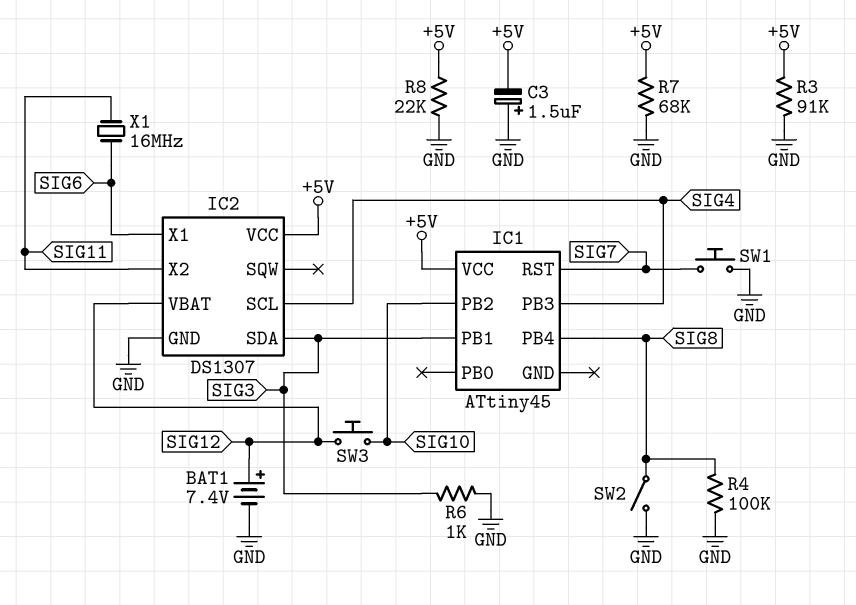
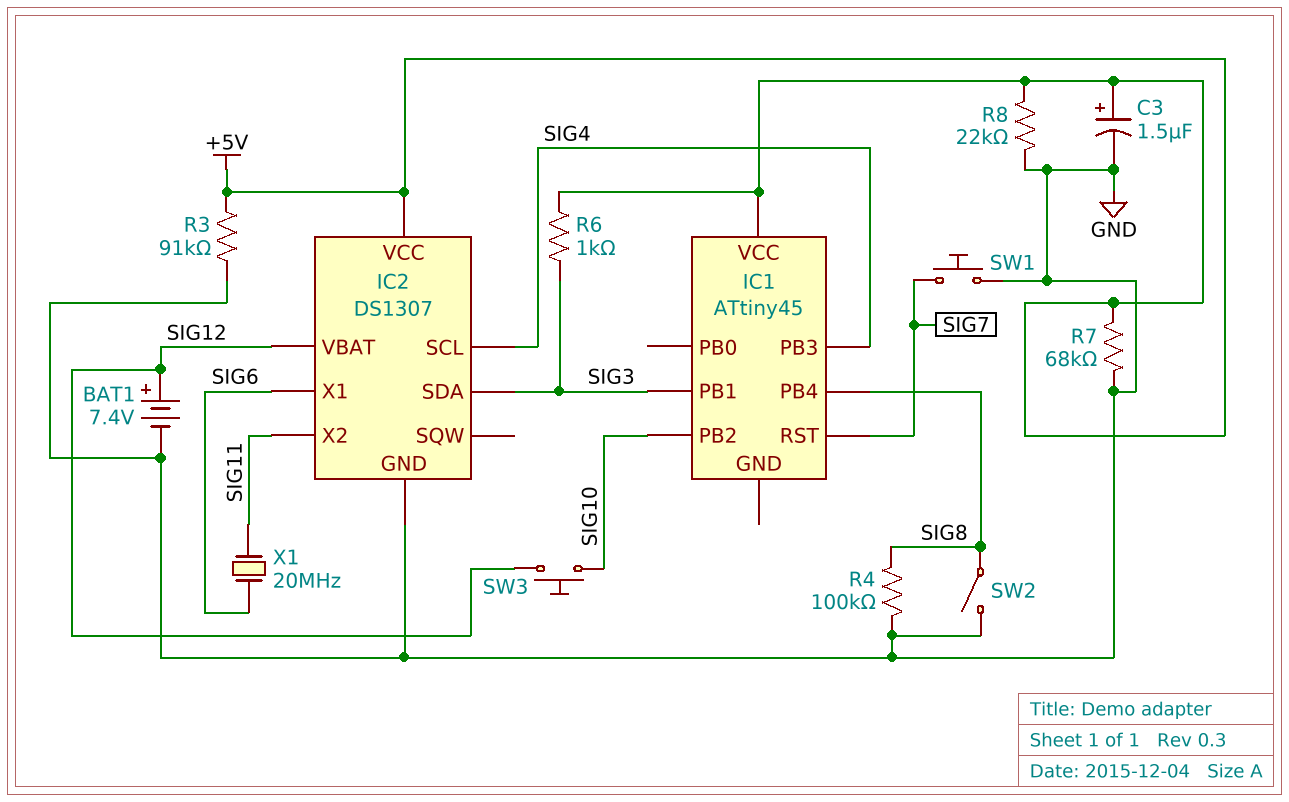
C3: 1.5uF (plus GND, minus +5V) -> 1.5uF (plus +5V, minus GND)
R6: 1k (GND, SIG3) -> 1k (+5V, SIG3)
X1: 16MHz (SIG6, SIG11) -> 20MHz (SIG6, SIG11)

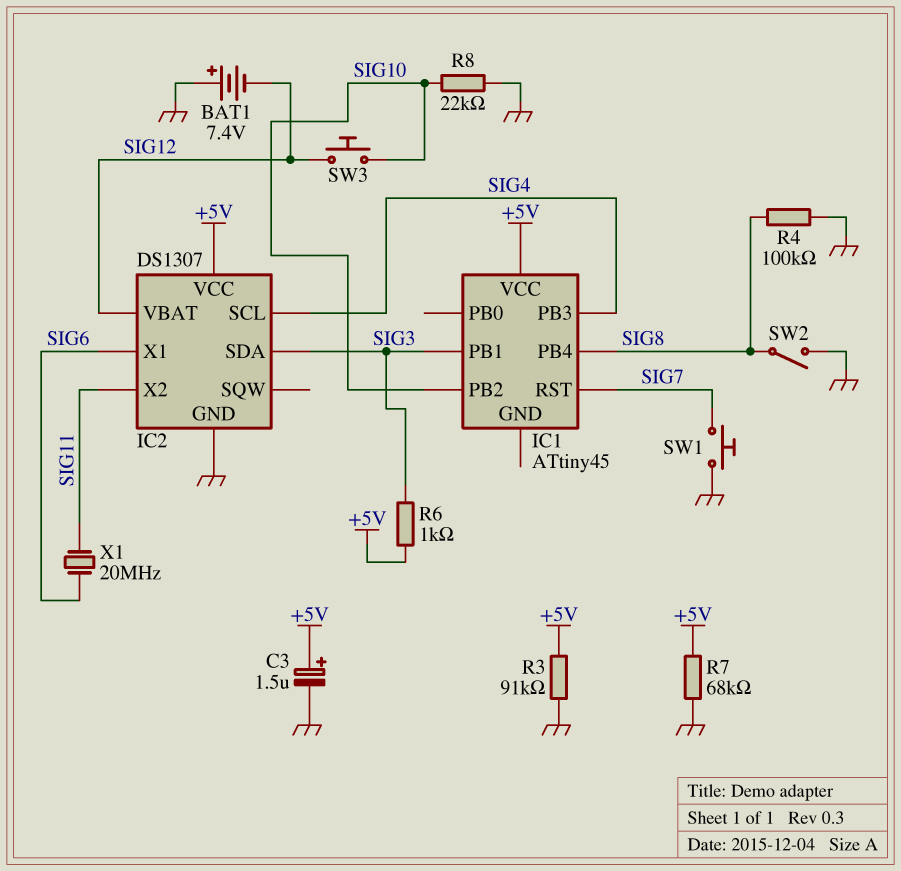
BAT1: 7.4V (plus SIG12, minus GND) -> 7.4V (plus GND, minus SIG12)
R8: 22k (+5V, GND) -> 22k (GND, SIG10)

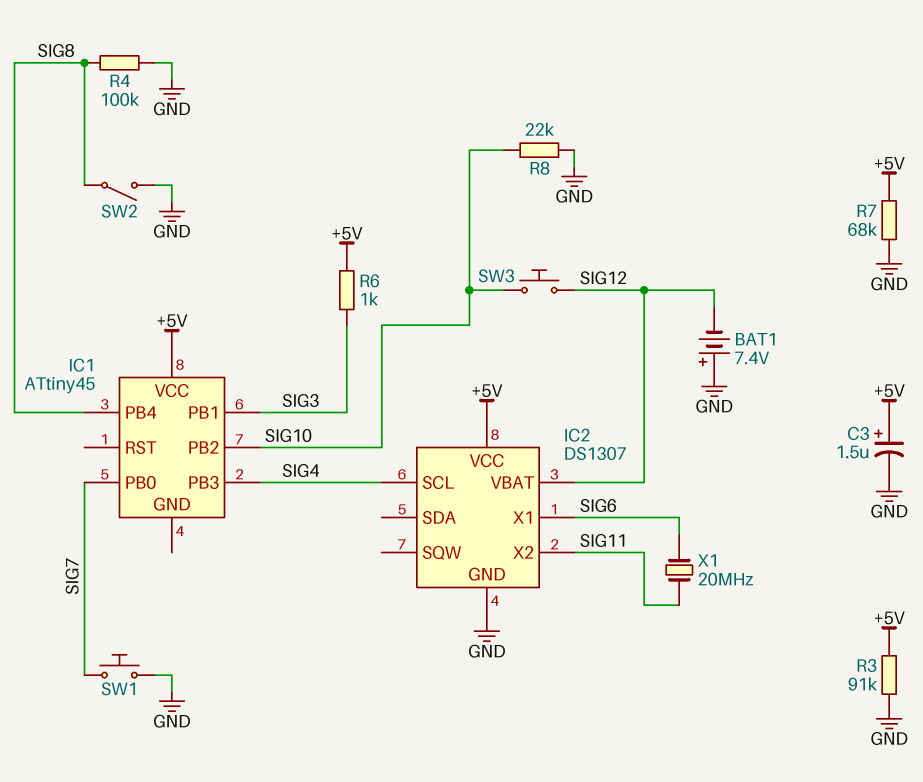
IC1 pin PB0: none -> SIG7
IC1 pin RST: SIG7 -> none
IC2 pin SDA: SIG3 -> none

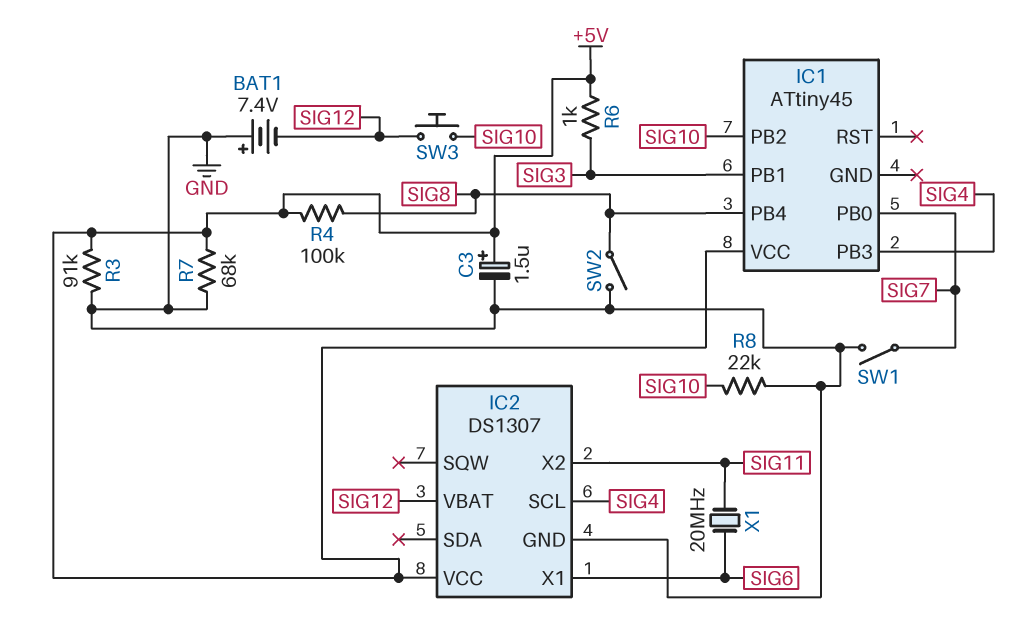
R4: 100k (GND, SIG8) -> 100k (+5V, SIG8)
SW1: button (GND, SIG7) -> switch (GND, SIG7)

